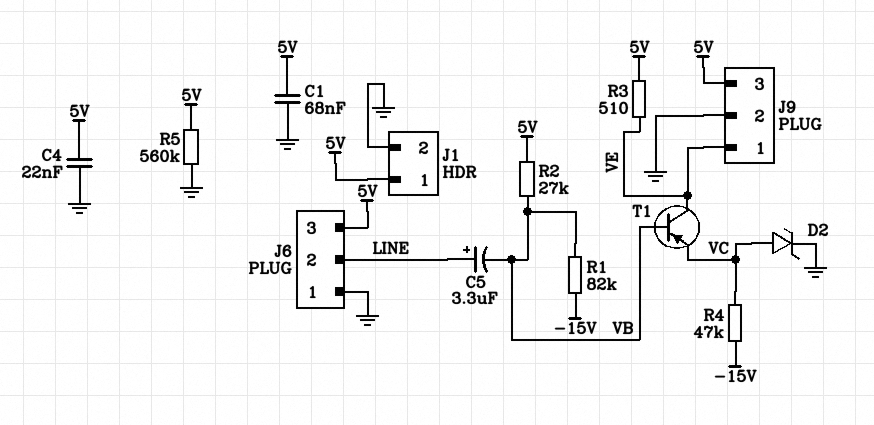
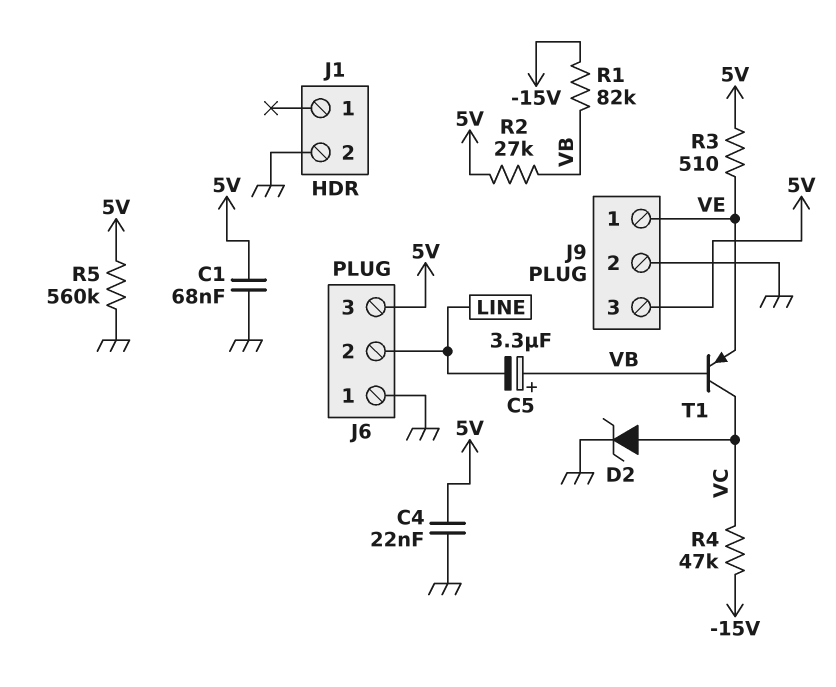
C5: 3.3uF (plus LINE, minus VB) -> 3.3uF (plus VB, minus LINE)
J1 pin 1: 5V -> none
T1: PNP (B VB, C VE, E VC) -> PNP (B VB, C VC, E VE)

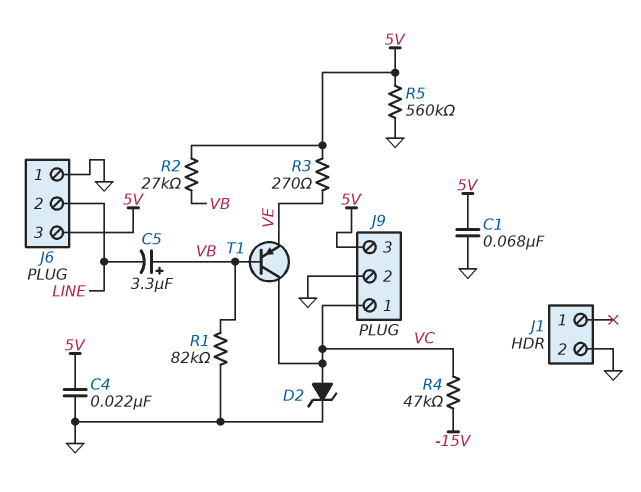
J9 pin 1: VE -> VC
R1: 82k (-15V, VB) -> 82k (GND, VB)
R3: 510 (5V, VE) -> 270 (5V, VE)

